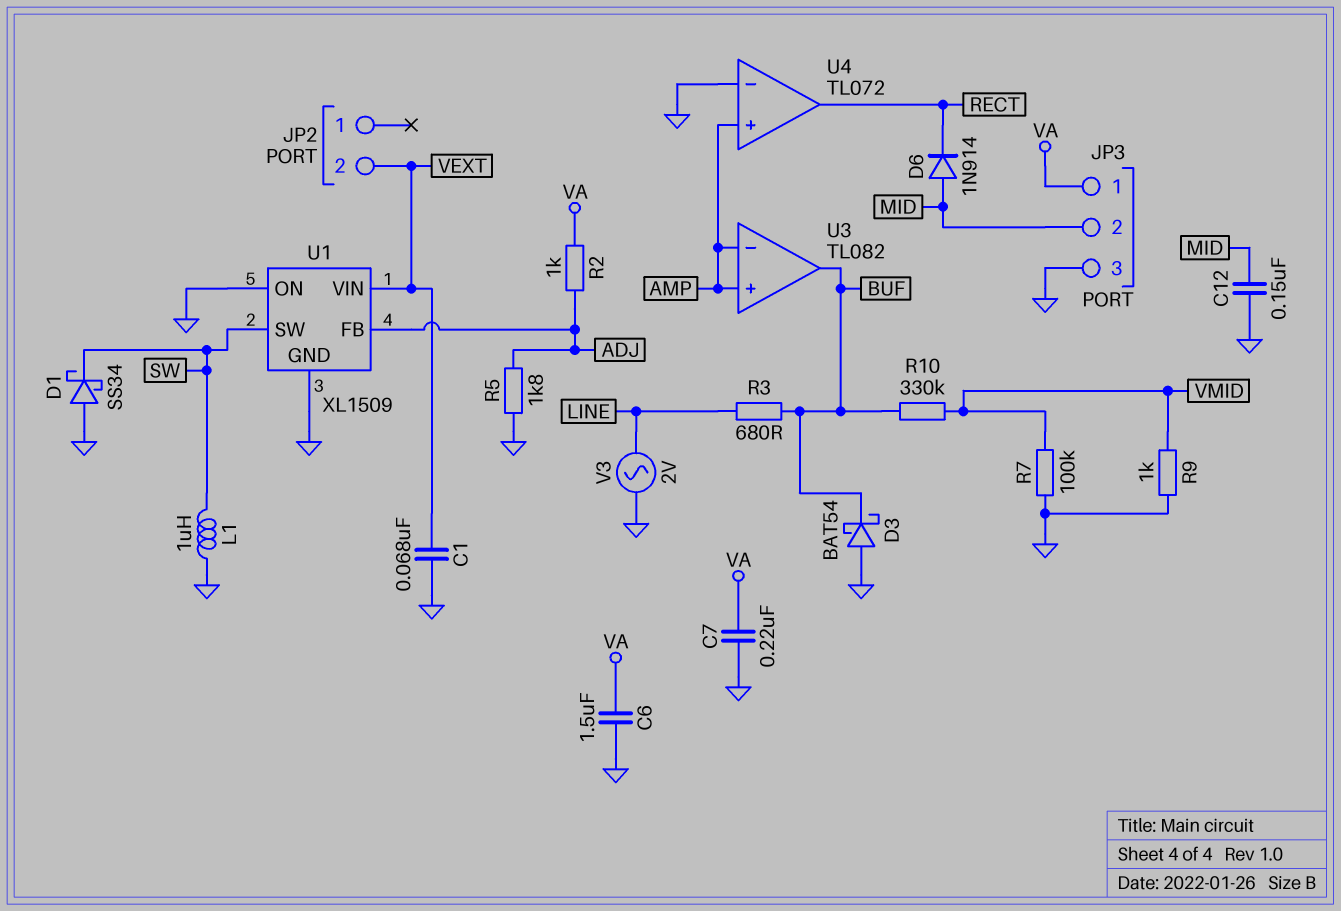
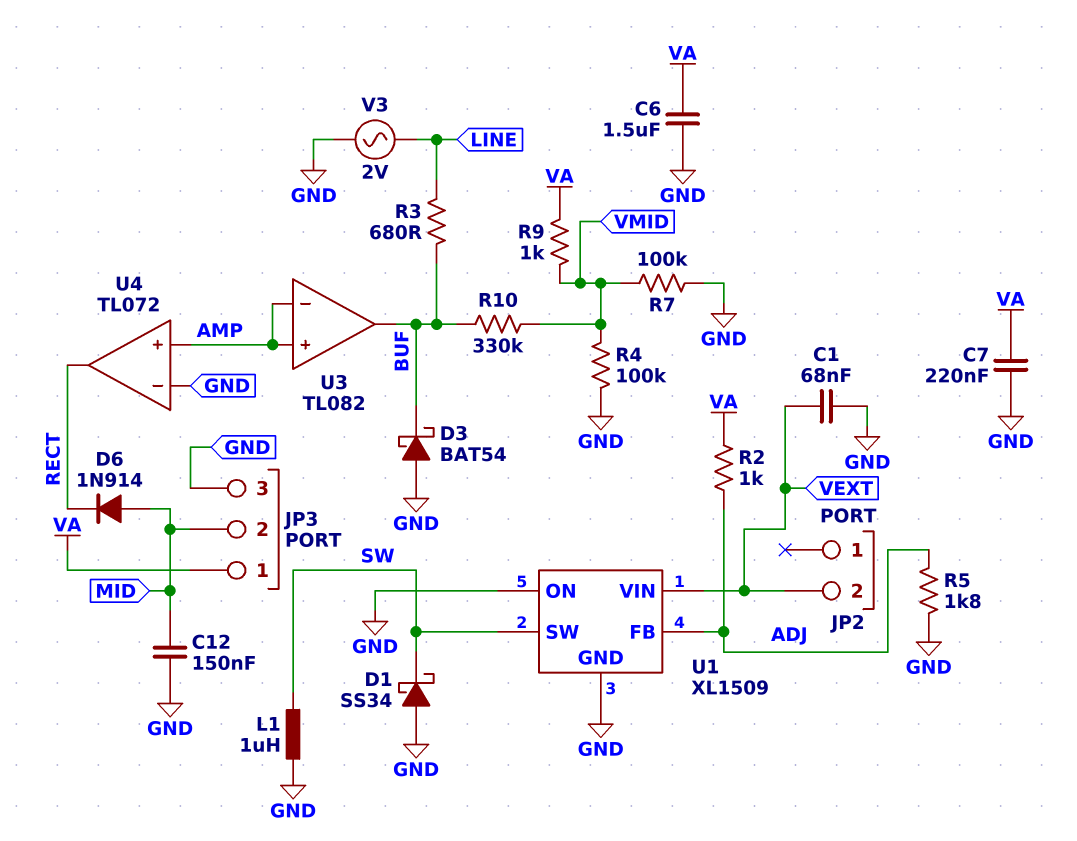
R4: none -> 100k (GND, VMID)
R9: 1k (GND, VMID) -> 1k (VA, VMID)

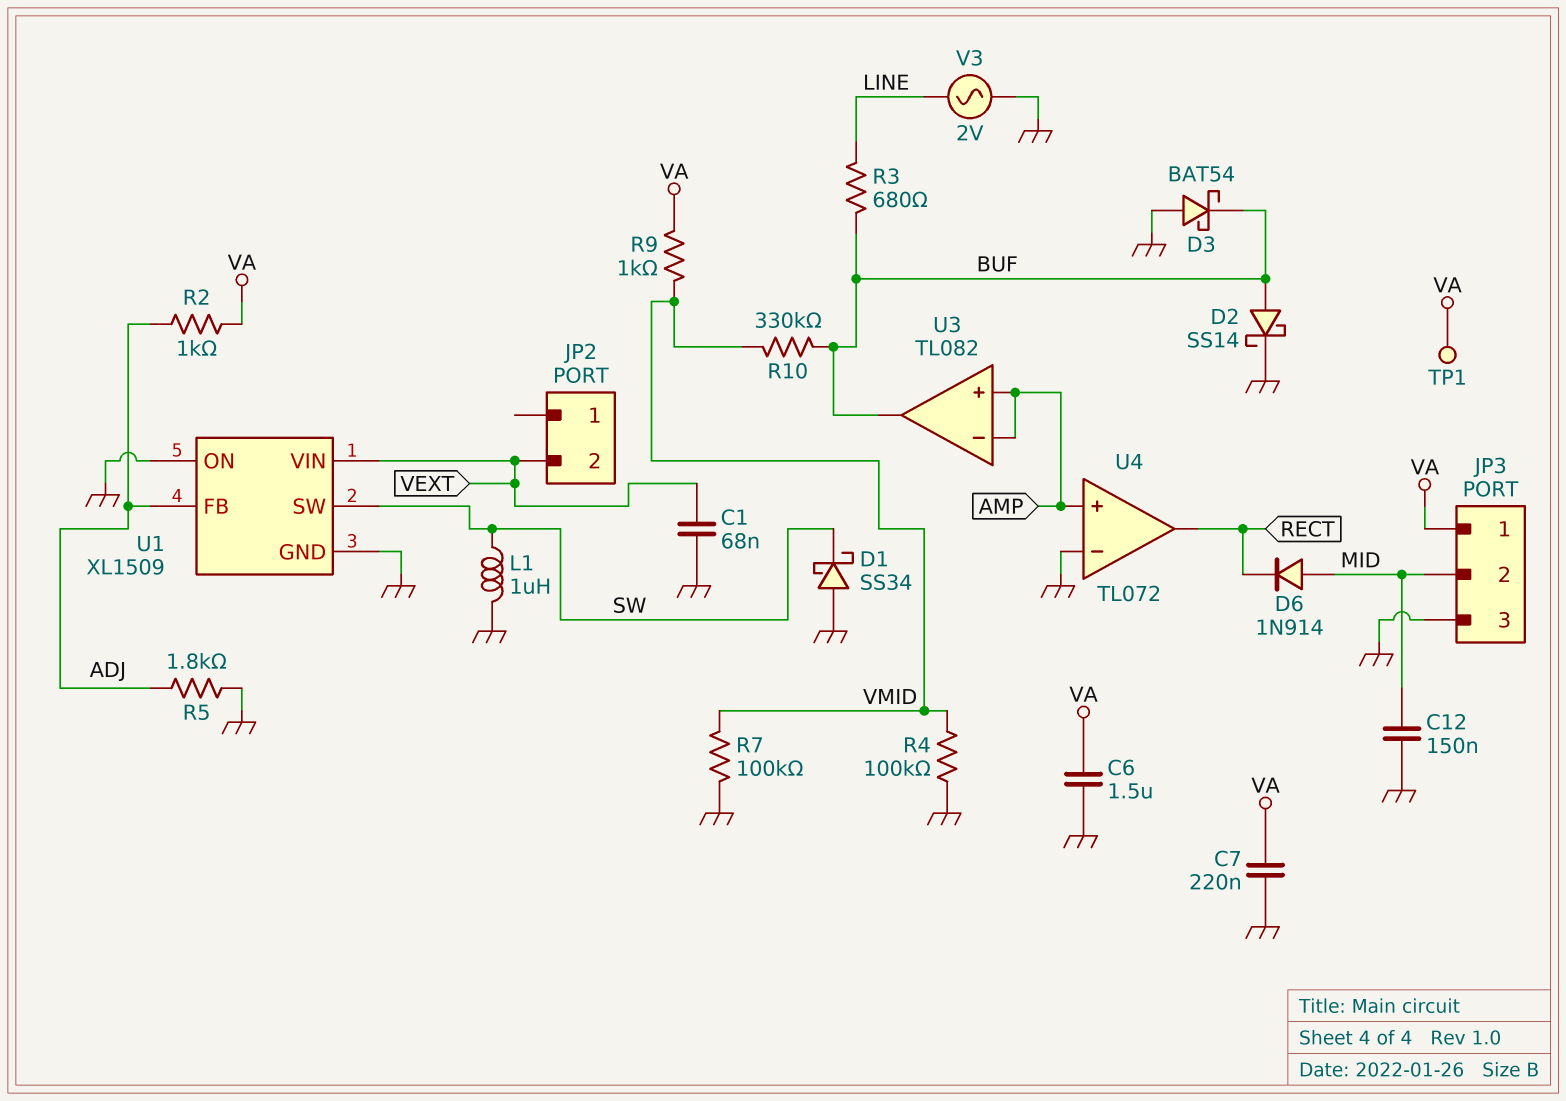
D2: none -> schottky SS14 (A BUF, K GND)
TP1: none -> test point (VA)

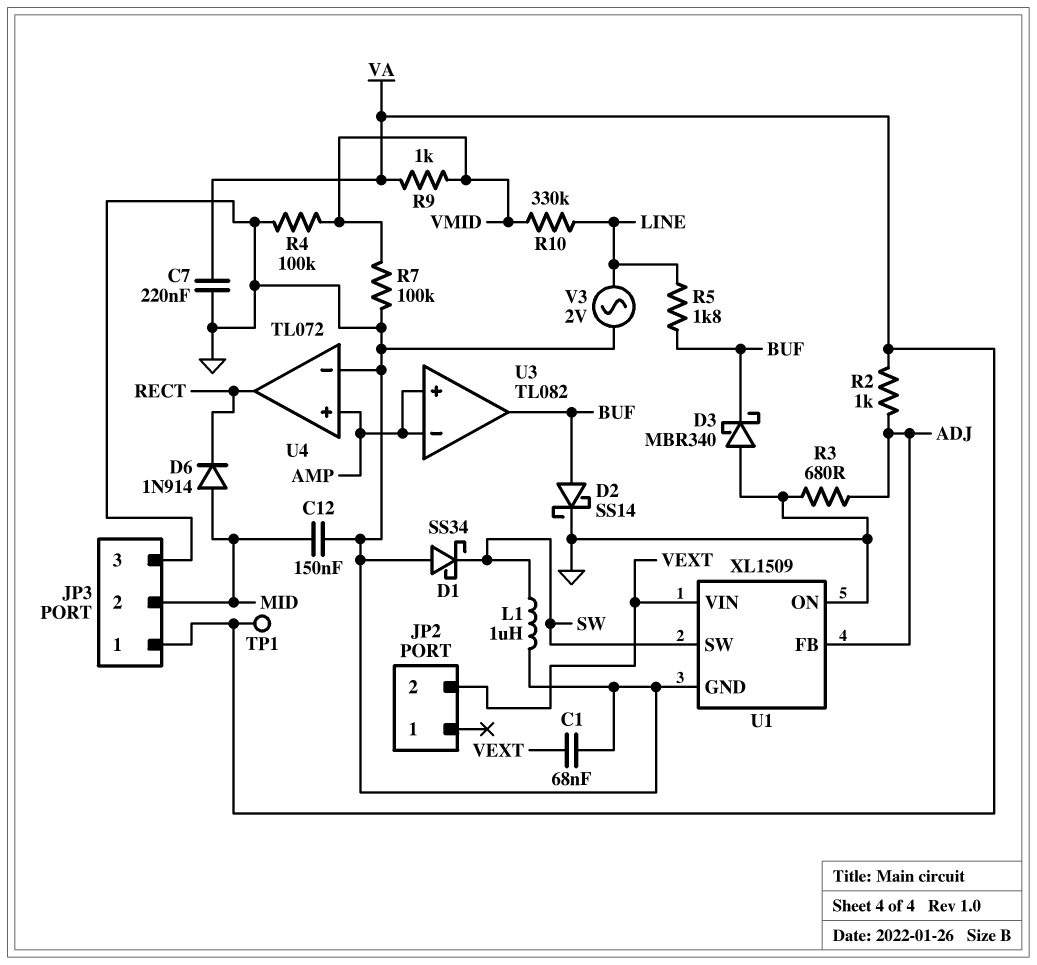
C6: 1.5uF (GND, VA) -> none
D3: schottky BAT54 (A GND, K BUF) -> schottky MBR340 (A GND, K BUF)
R3: 680 (BUF, LINE) -> 680 (ADJ, GND)
R5: 1.8k (ADJ, GND) -> 1.8k (BUF, LINE)
R10: 330k (BUF, VMID) -> 330k (LINE, VMID)

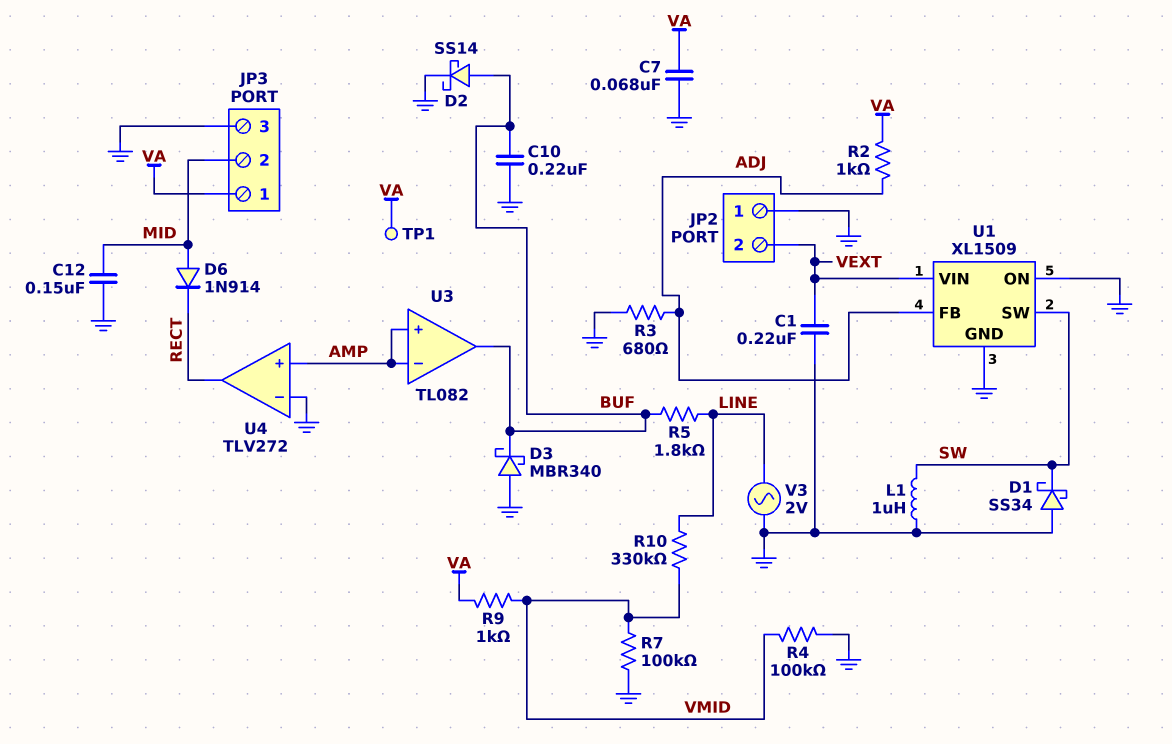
C1: 68nF (GND, VEXT) -> 220nF (GND, VEXT)
C7: 220nF (GND, VA) -> 68nF (GND, VA)
C10: none -> 220nF (BUF, GND)
JP2 pin 1: none -> GND
U4: TL072 -> TLV272

